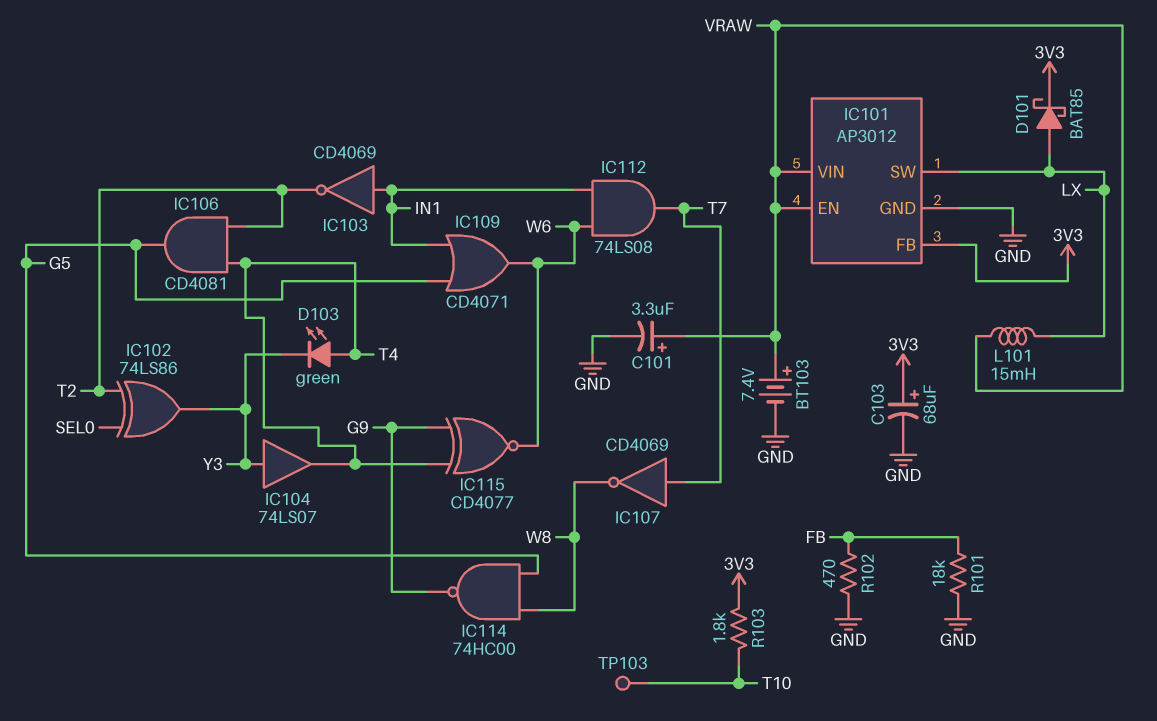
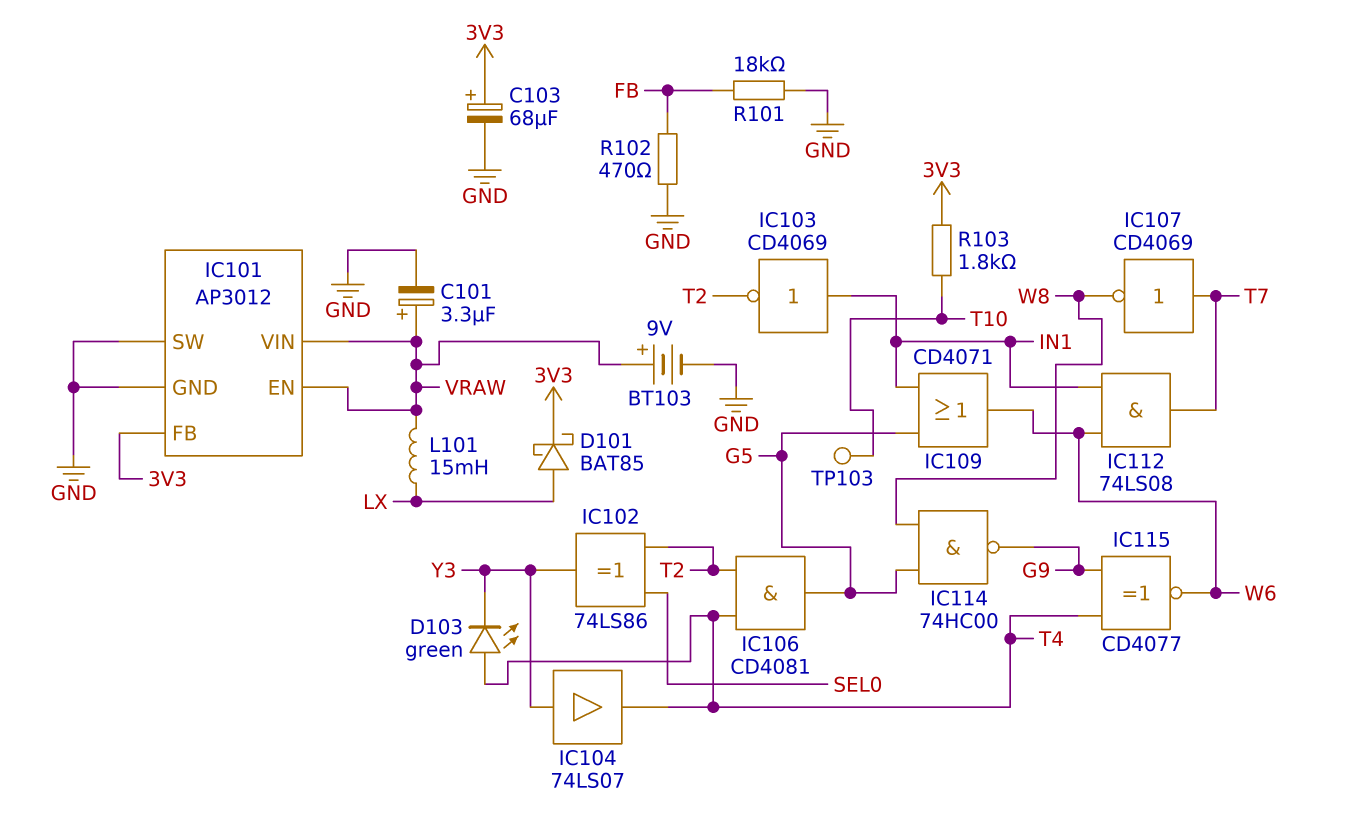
BT103: 7.4V (plus VRAW, minus GND) -> 9V (plus VRAW, minus GND)
IC101 pin SW: LX -> GND

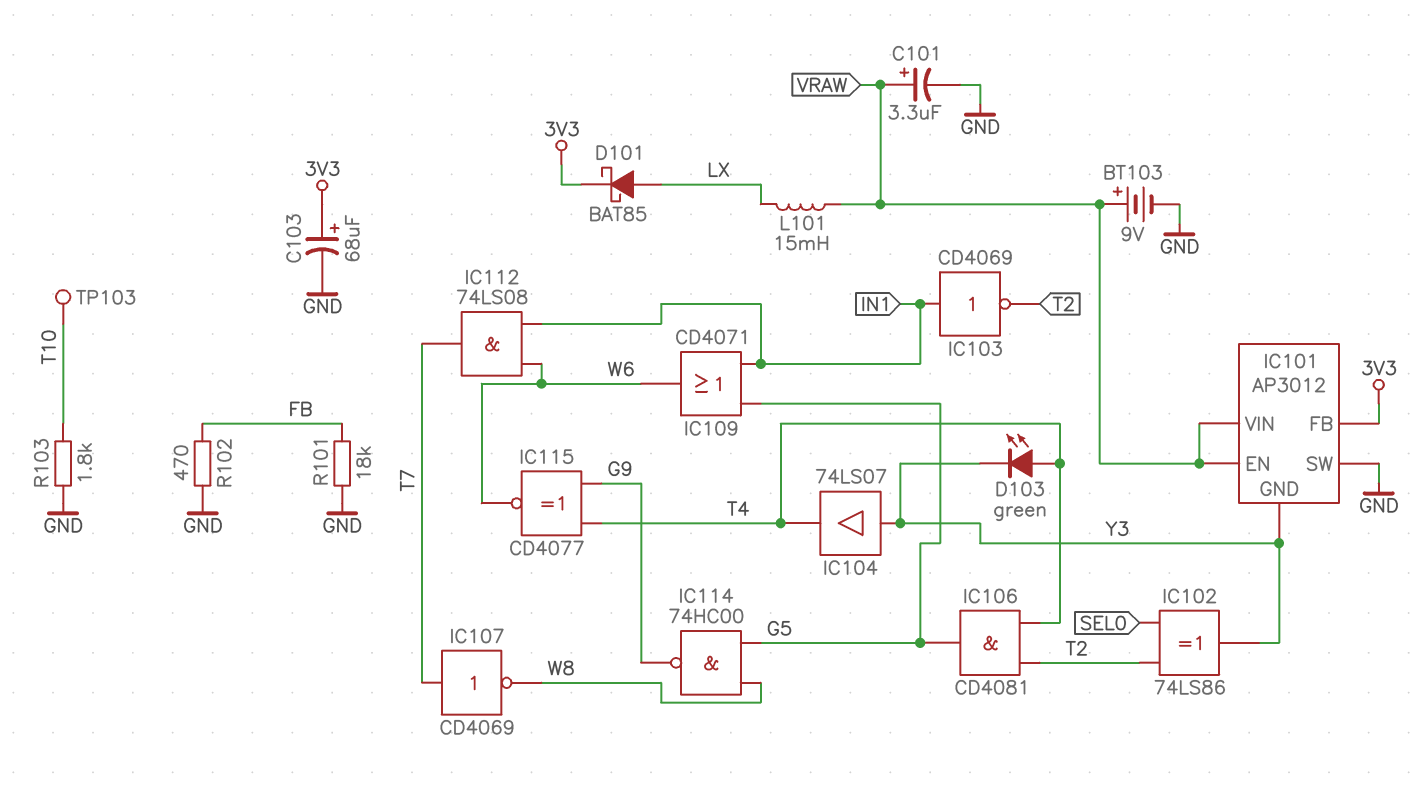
IC101 pin GND: GND -> Y3
R103: 1.8k (3V3, T10) -> 1.8k (GND, T10)

